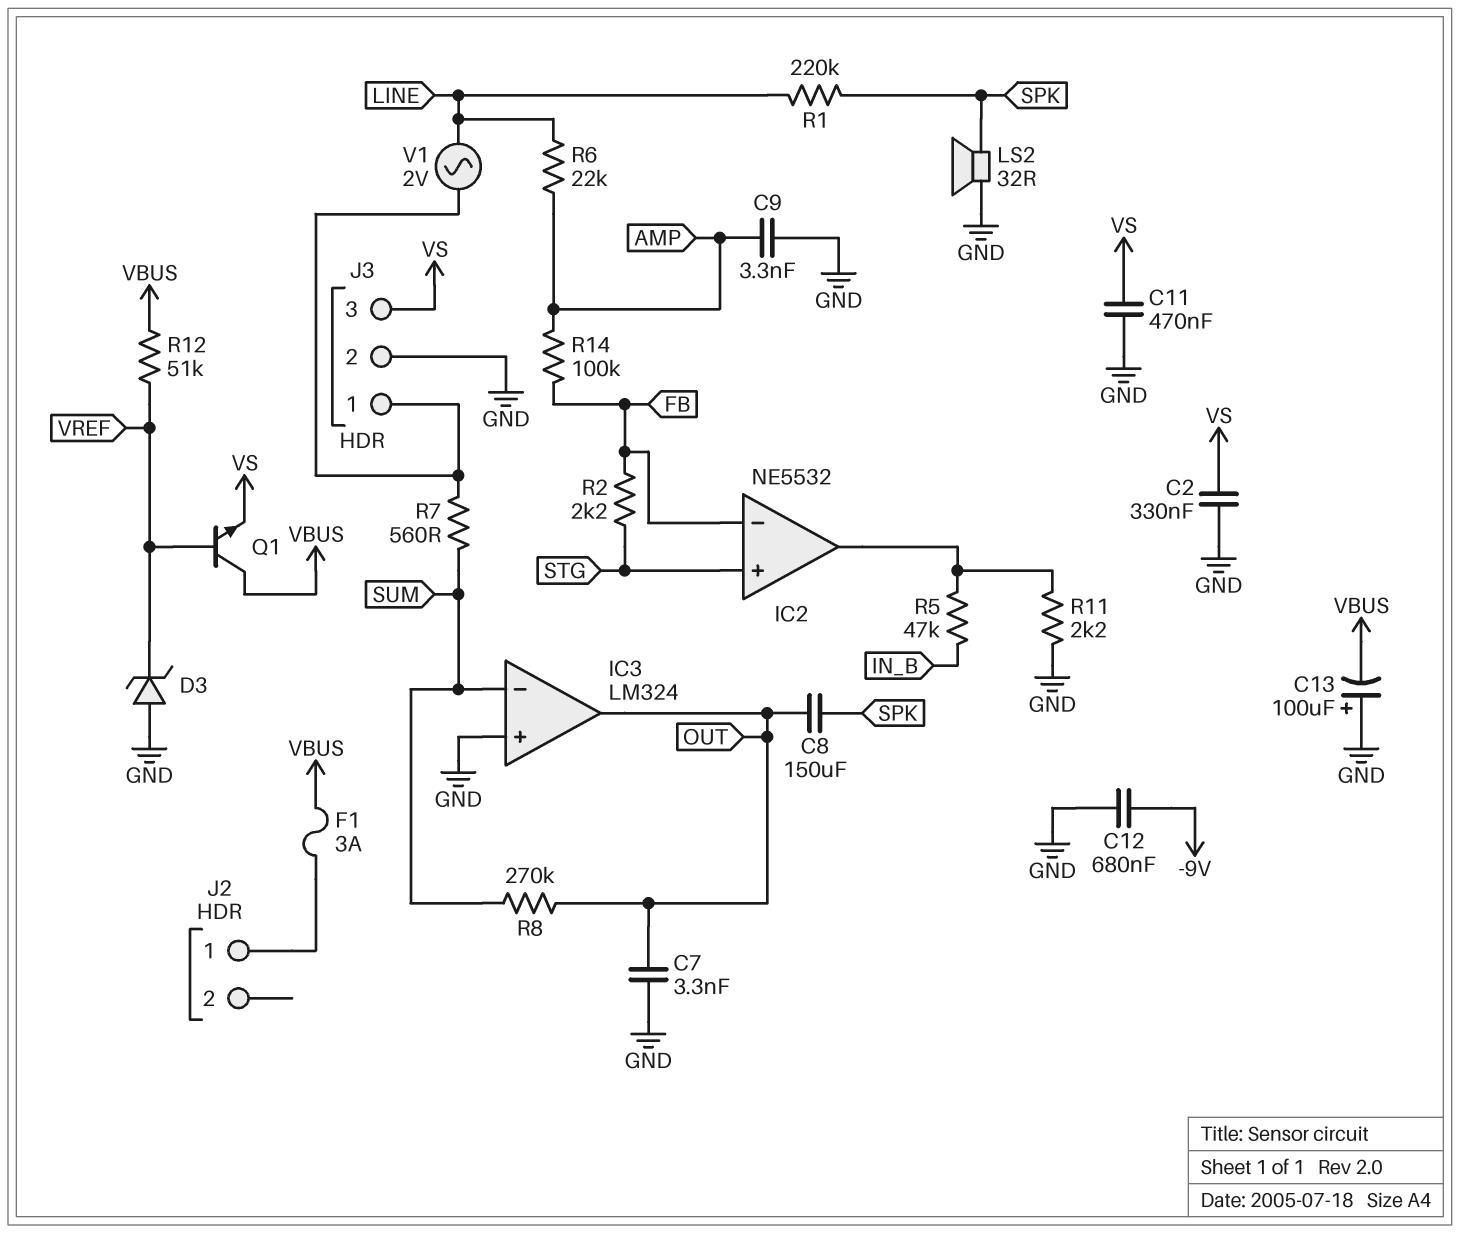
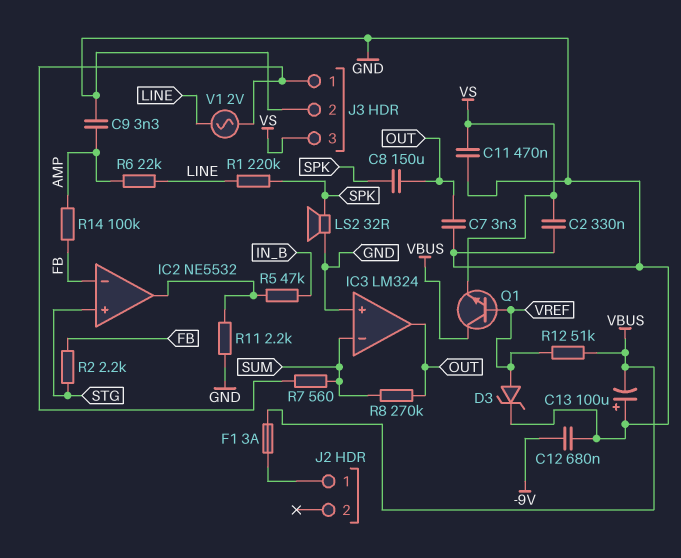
D3: zener (A GND, K VREF) -> zener (A VREF, K GND)

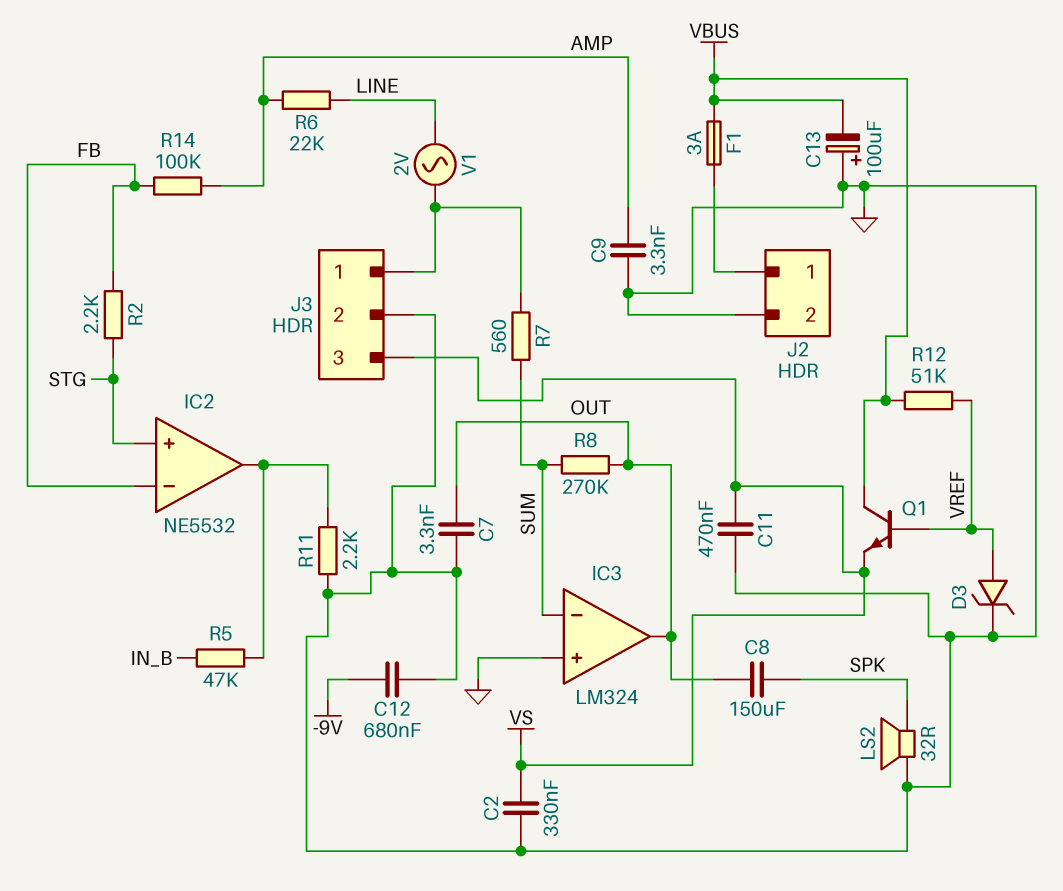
J2 pin 2: none -> GND
R1: 220k (LINE, SPK) -> none

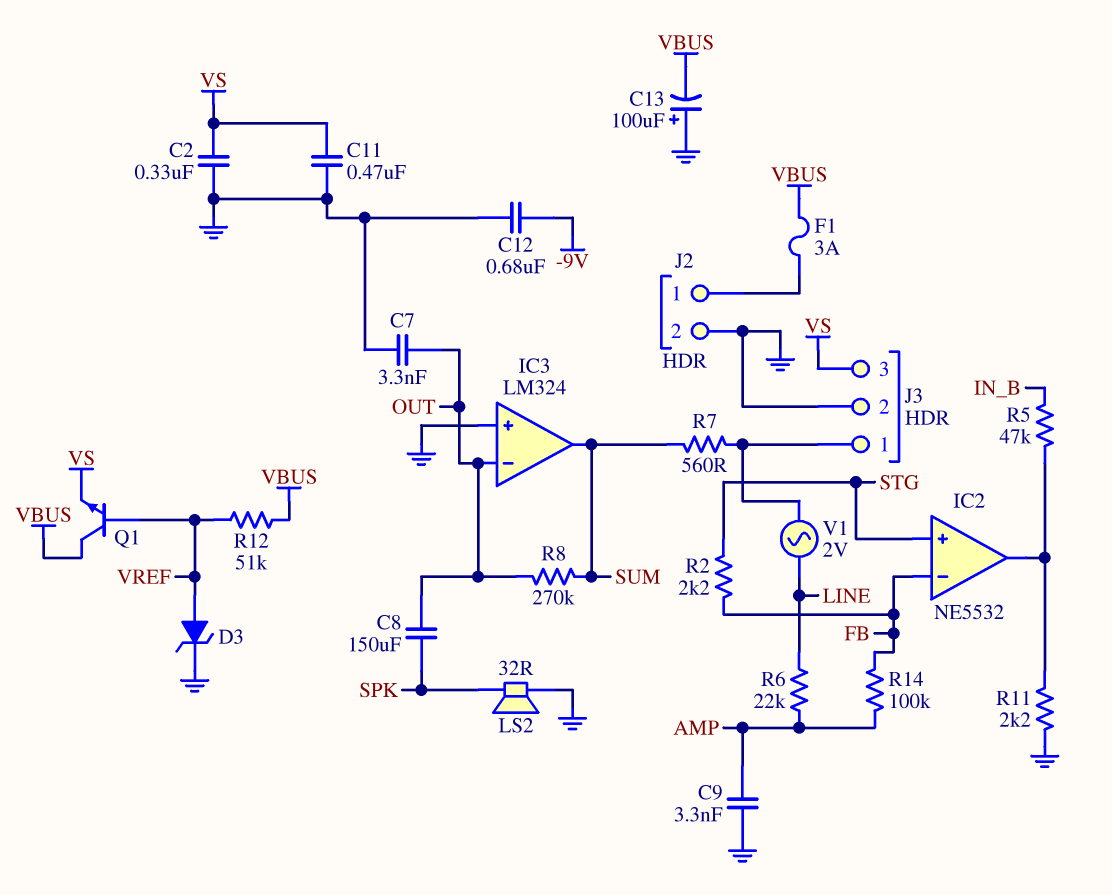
IC3 pin in-: SUM -> OUT
IC3 pin out: OUT -> SUM

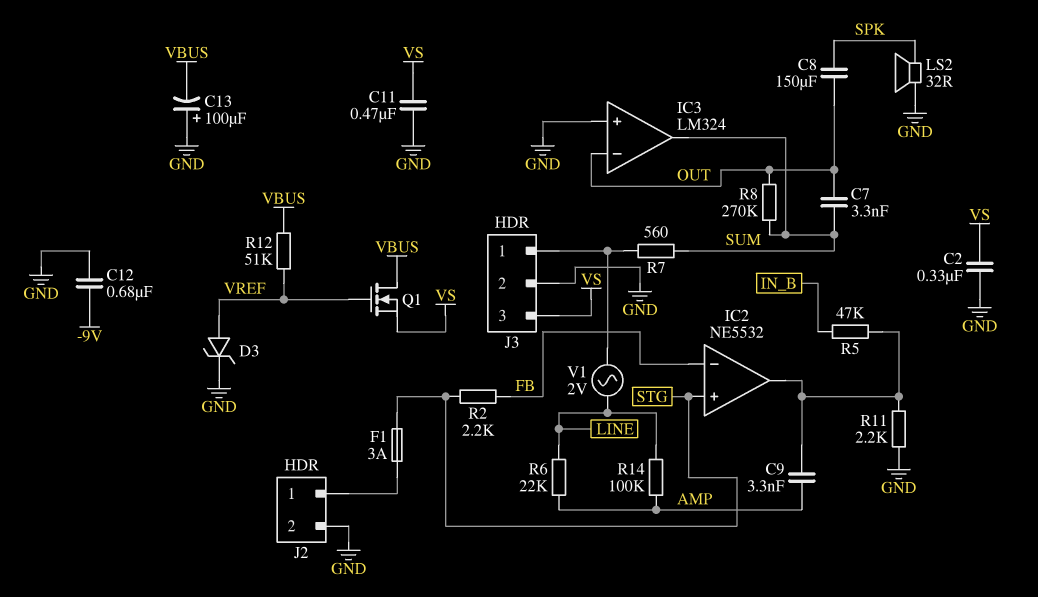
C7: 3.3nF (GND, OUT) -> 3.3nF (OUT, SUM)
C9: 3.3nF (AMP, GND) -> 3.3nF (AMP, IC2/out)
F1: 3A (J2/1, VBUS) -> 3A (J2/1, STG)
Q1: NPN (B VREF, C VBUS, E VS) -> NMOS (G VREF, D VBUS, S VS)
R14: 100k (AMP, FB) -> 100k (AMP, LINE)

